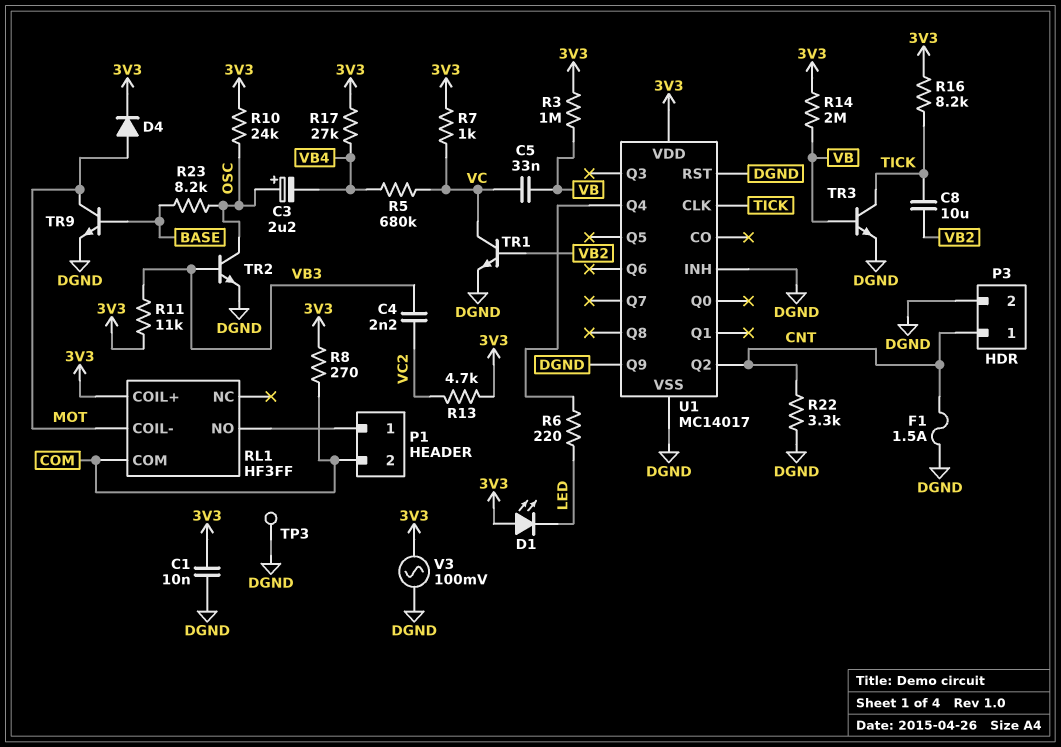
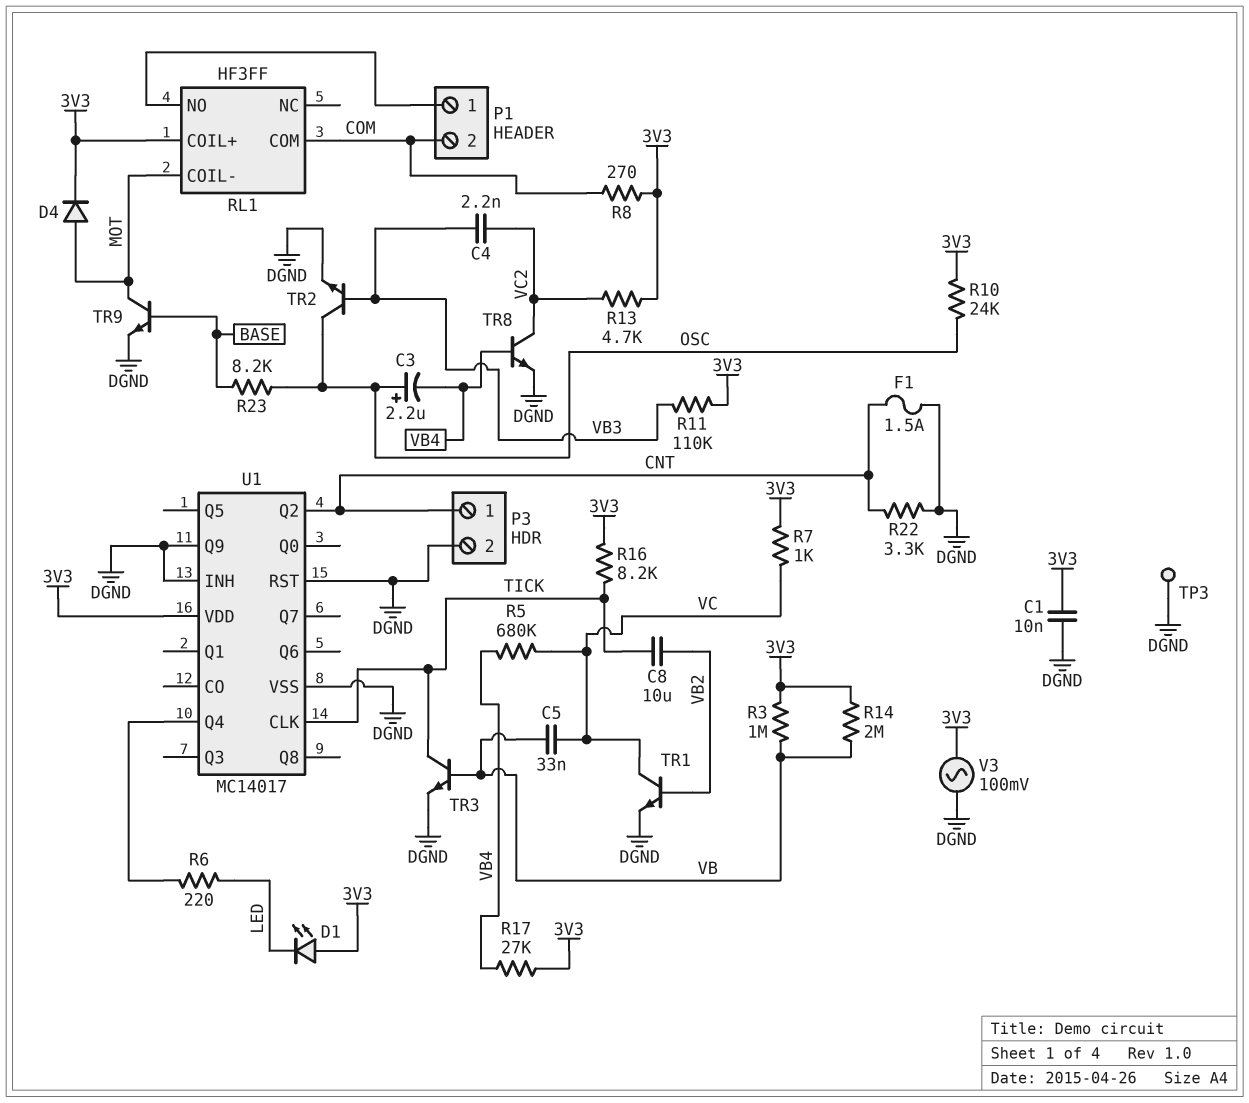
R11: 11k (3V3, VB3) -> 110k (3V3, VB3)
TR8: none -> NPN (B VB4, C VC2, E DGND)

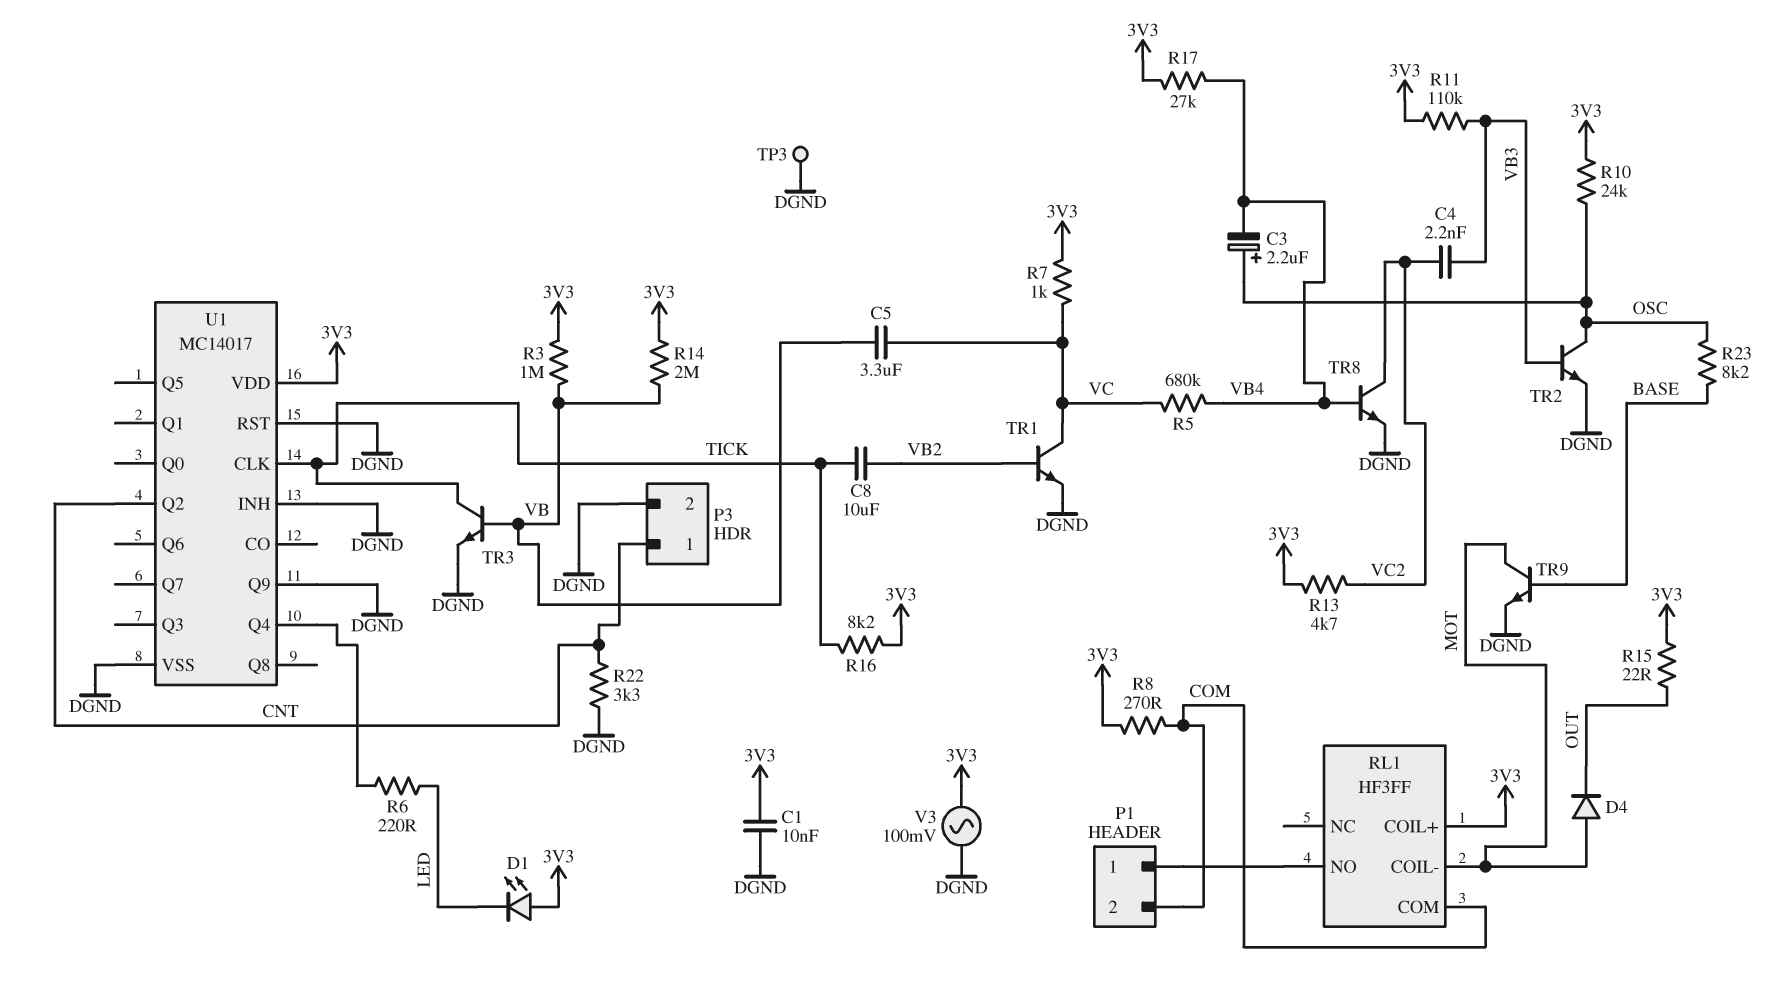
C5: 33nF (VB, VC) -> 3.3uF (VB, VC)
D4: diode (A MOT, K 3V3) -> diode (A MOT, K OUT)
F1: 1.5A (CNT, DGND) -> none
R15: none -> 22 (3V3, OUT)

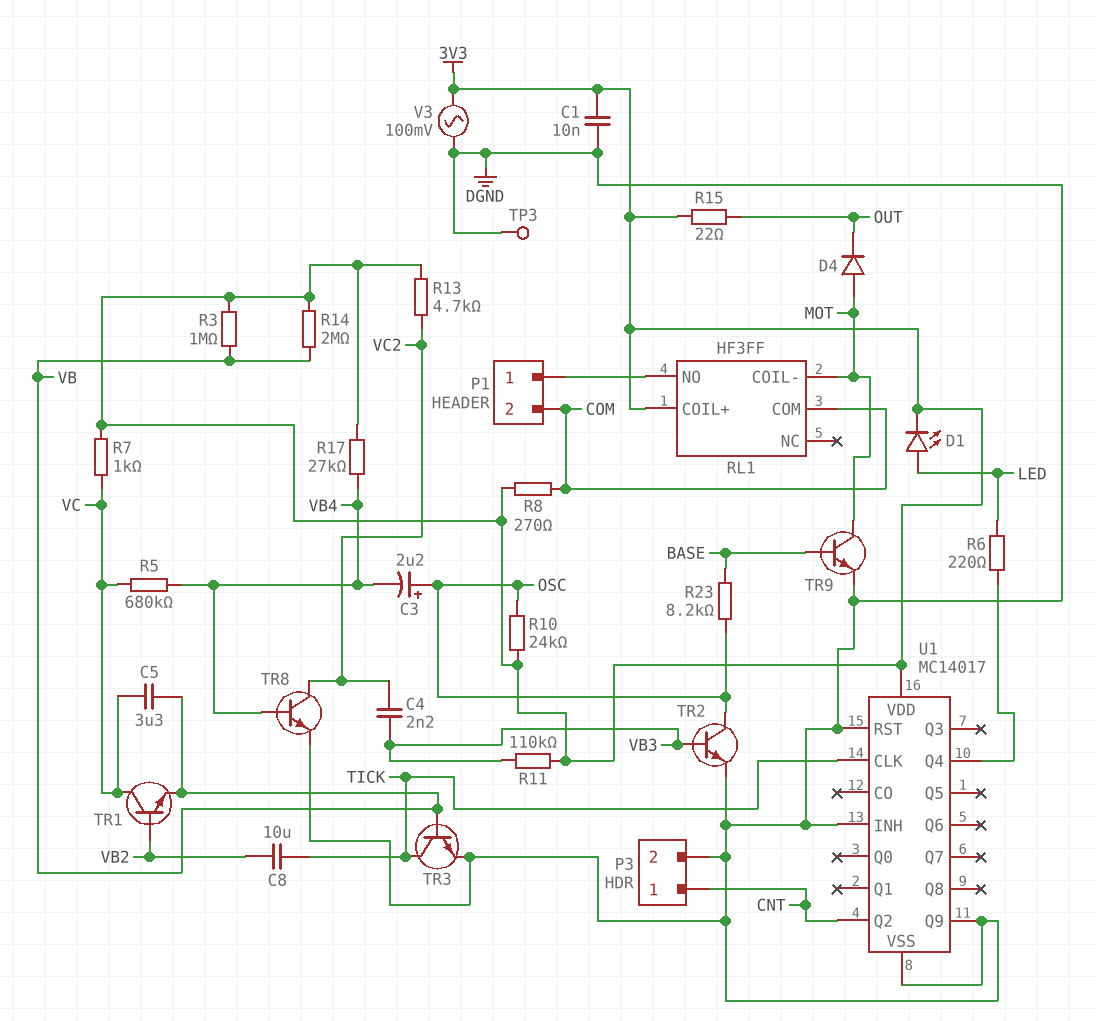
D1: LED (A 3V3, K LED) -> LED (A LED, K 3V3)
R16: 8.2k (3V3, TICK) -> none
R22: 3.3k (CNT, DGND) -> none
TR1: NPN (B VB2, C VC, E DGND) -> NPN (B VB2, C VC, E VB)

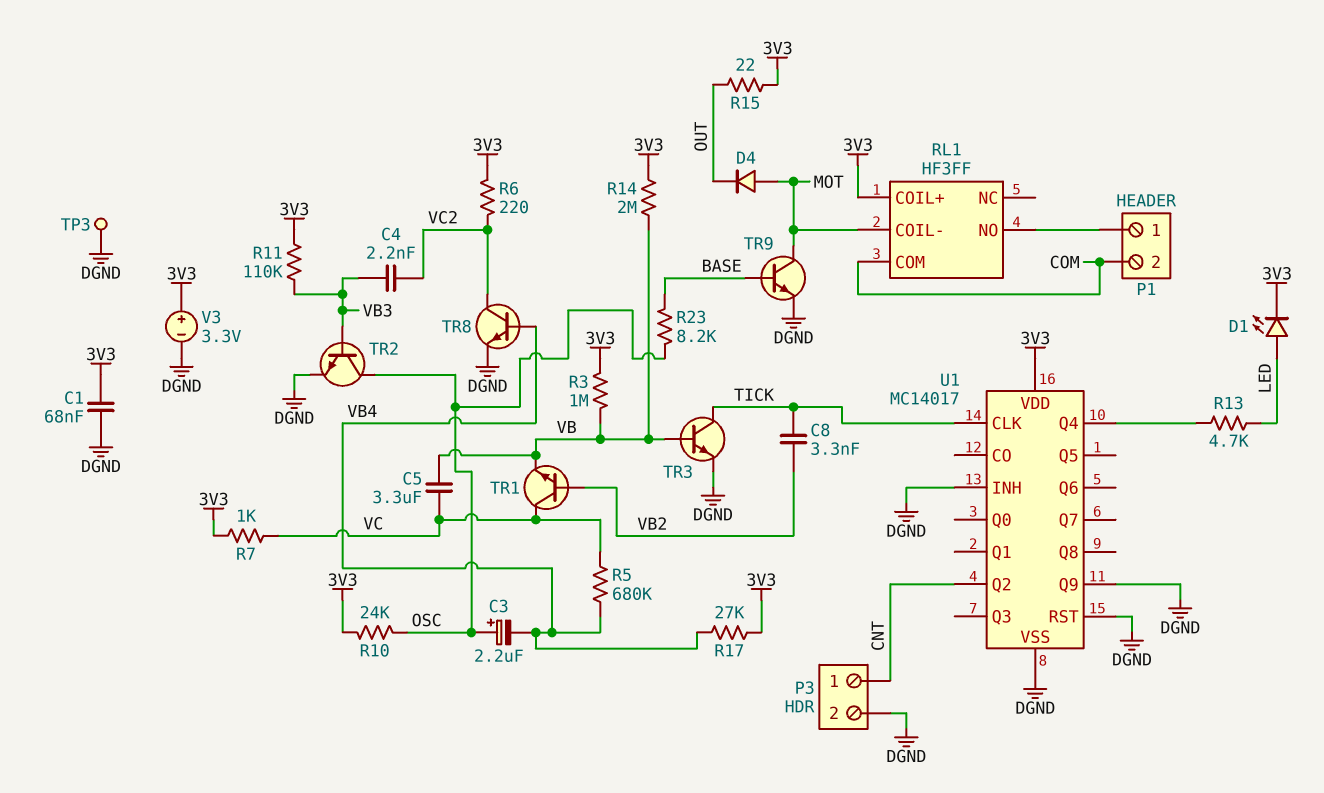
C1: 10nF (3V3, DGND) -> 68nF (3V3, DGND)
C8: 10uF (TICK, VB2) -> 3.3nF (TICK, VB2)
R6: 220 (LED, U1/Q4) -> 220 (3V3, VC2)
R8: 270 (3V3, COM) -> none
R13: 4.7k (3V3, VC2) -> 4.7k (LED, U1/Q4)
V3: AC 100mV (3V3, DGND) -> 3.3V (plus 3V3, minus DGND)

